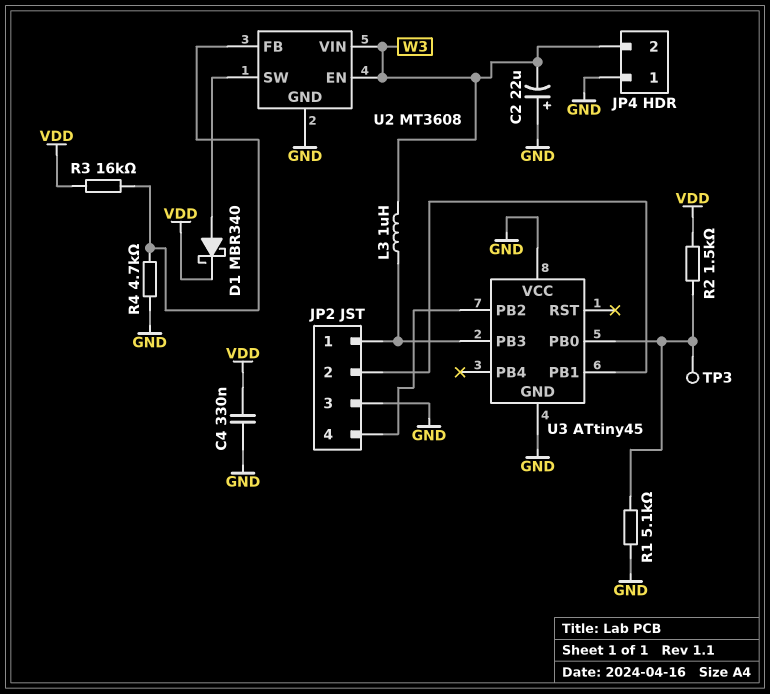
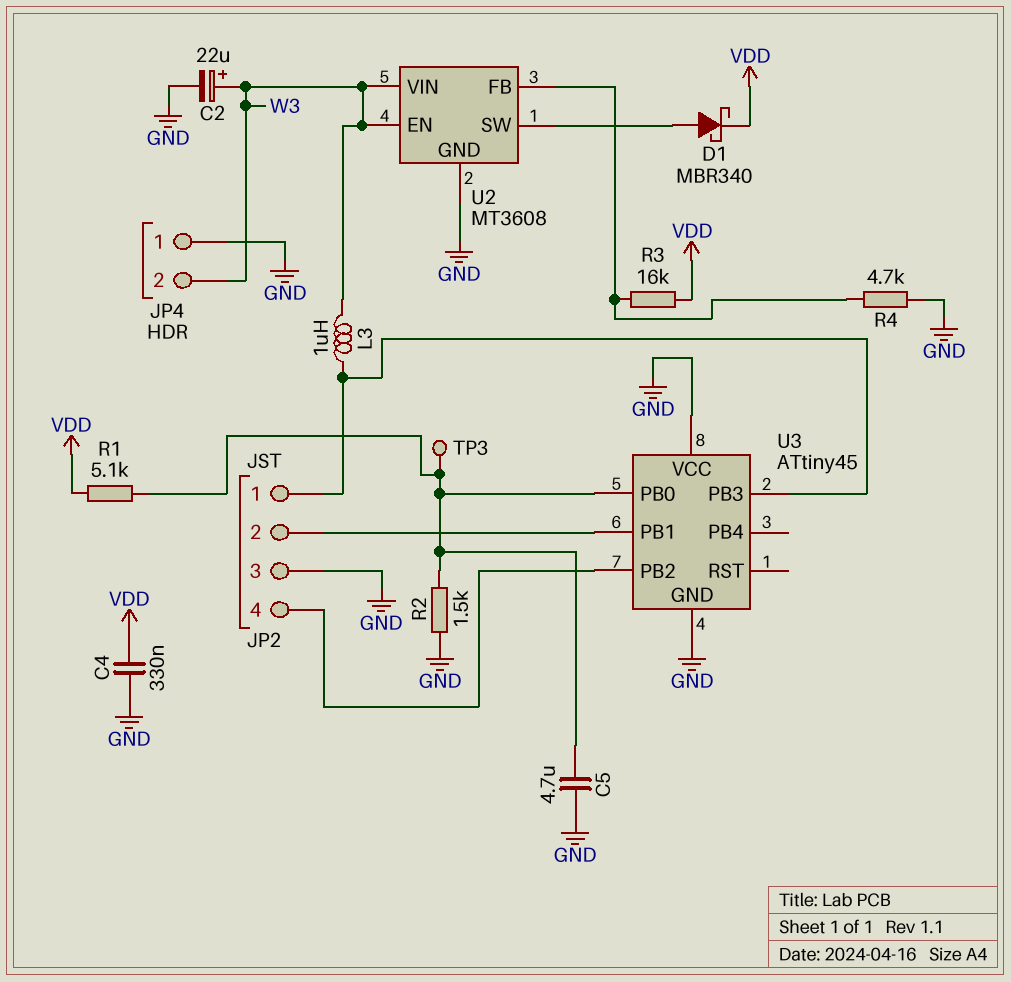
C2: 22uF (plus GND, minus W3) -> 22uF (plus W3, minus GND)
C5: none -> 4.7uF (GND, U3/PB0)
R1: 5.1k (GND, U3/PB0) -> 5.1k (U3/PB0, VDD)
R2: 1.5k (U3/PB0, VDD) -> 1.5k (GND, U3/PB0)

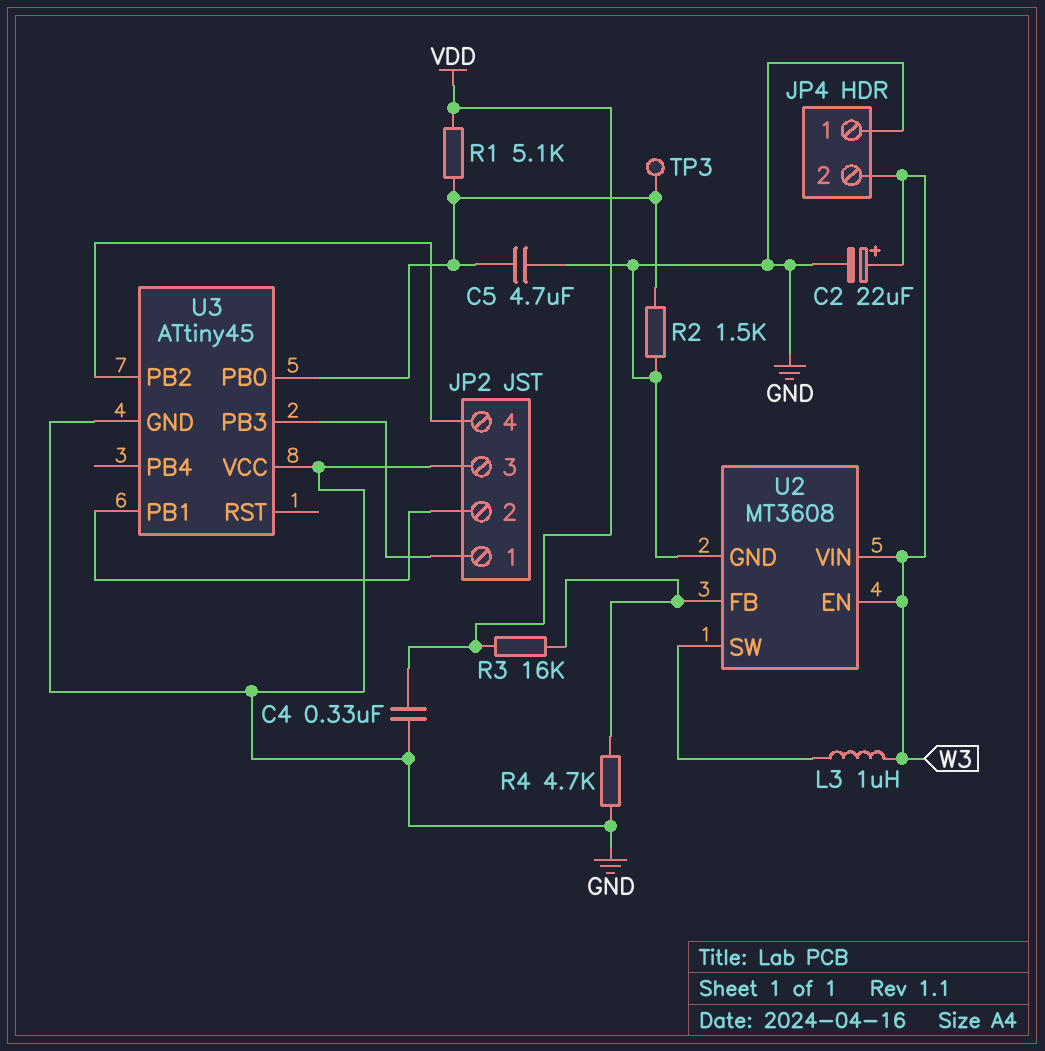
D1: schottky MBR340 (A U2/SW, K VDD) -> none
L3: 1uH (JP2/1, W3) -> 1uH (U2/SW, W3)

